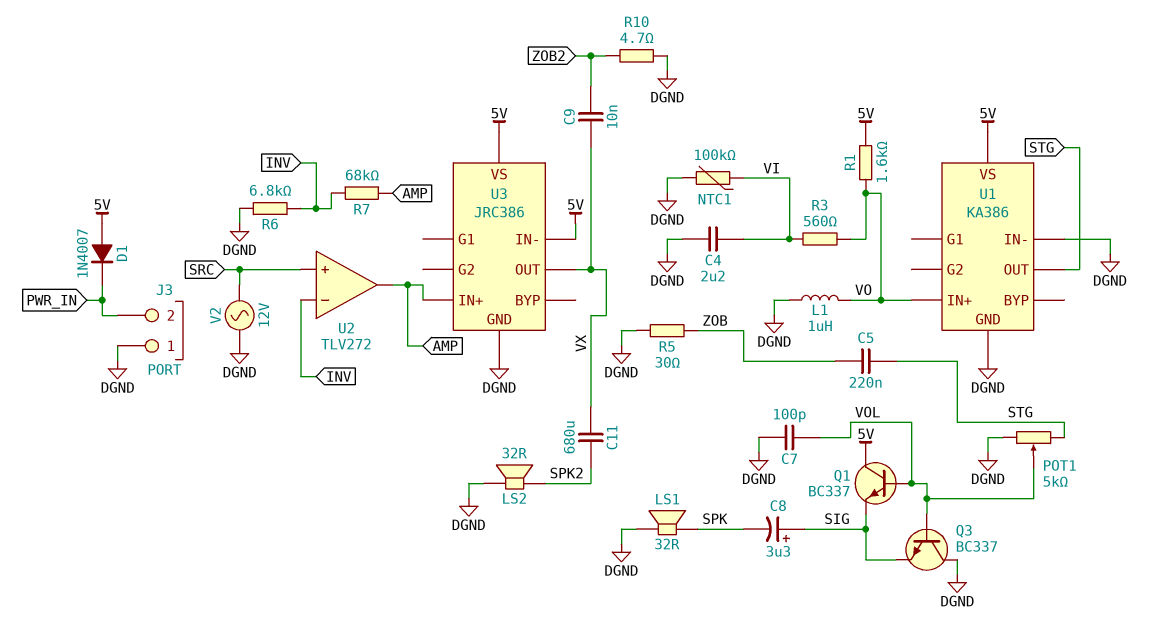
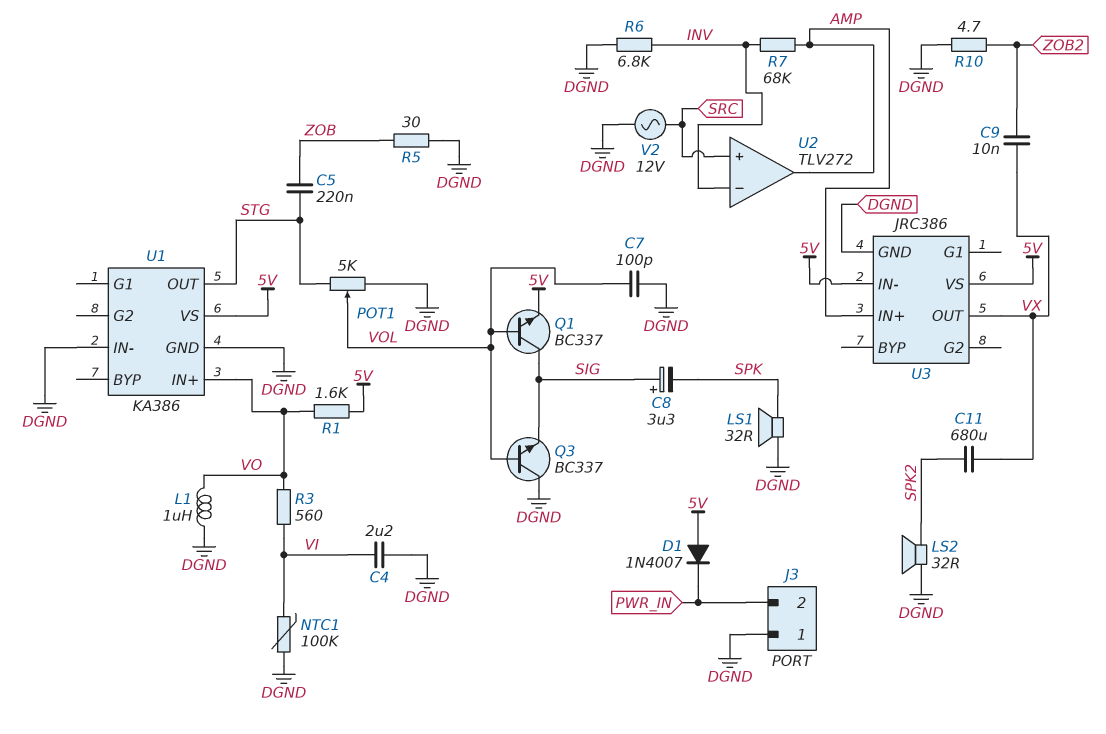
Q1: NPN BC337 (B VOL, C 5V, E SIG) -> NPN BC337 (B VOL, C SIG, E 5V)

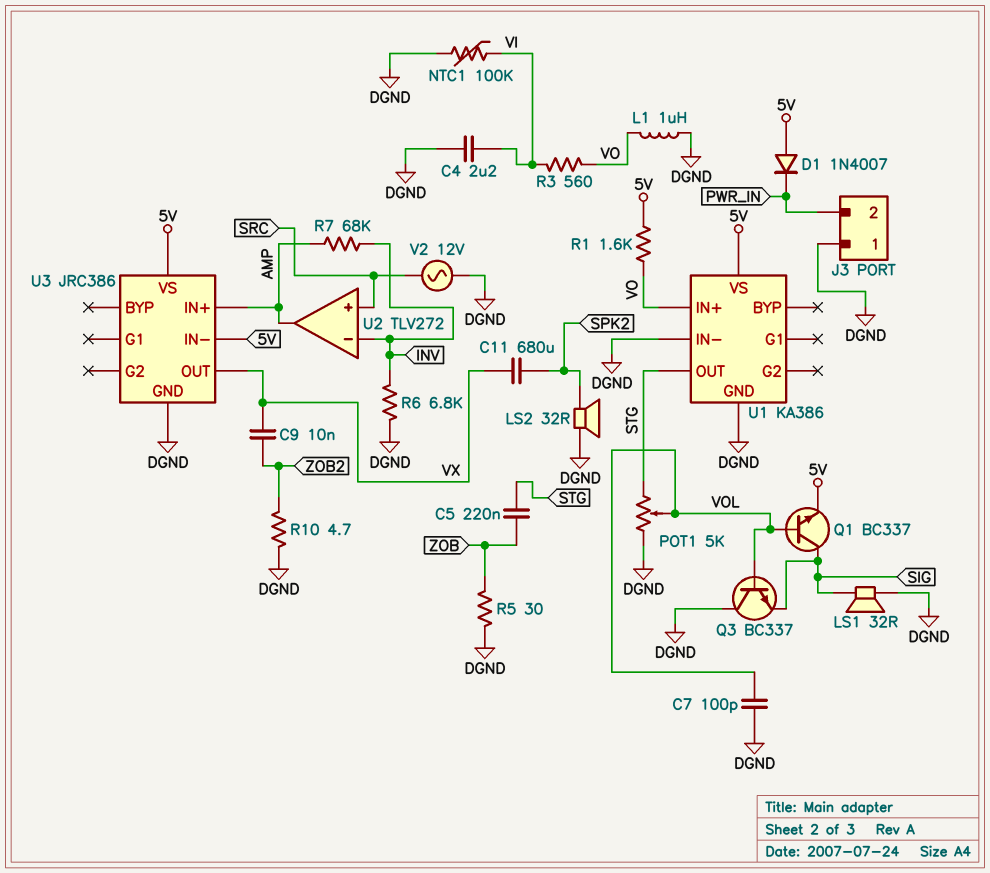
C8: 3.3uF (plus SIG, minus SPK) -> none
LS1: speaker 32R (DGND, SPK) -> speaker 32R (DGND, SIG)

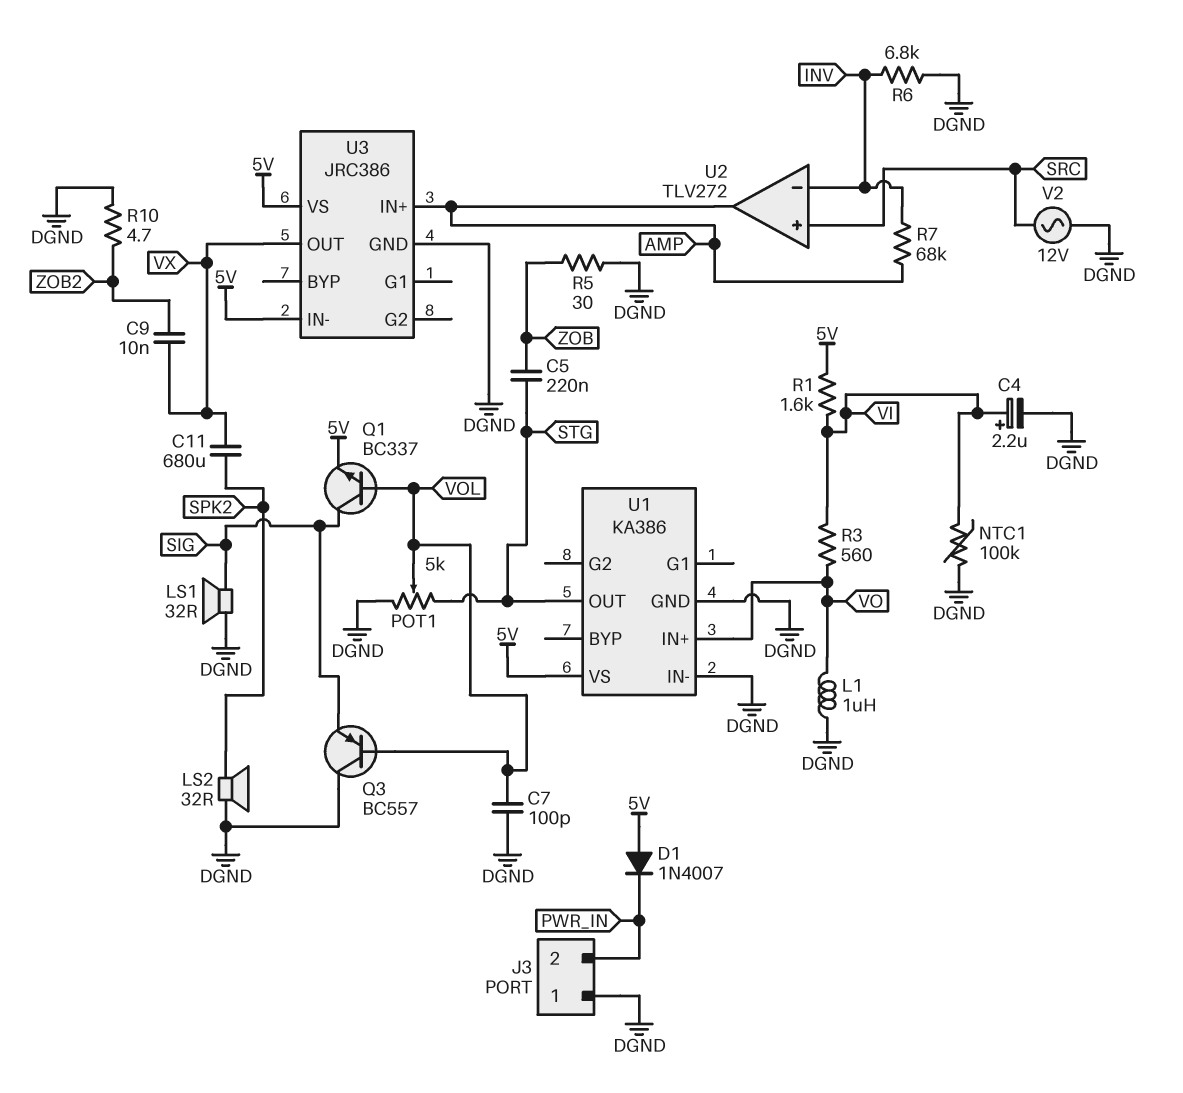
C4: 2.2uF (DGND, VI) -> 2.2uF (plus VI, minus DGND)
Q3: NPN BC337 (B VOL, C DGND, E SIG) -> PNP BC557 (B VOL, C DGND, E SIG)
R1: 1.6k (5V, VO) -> 1.6k (5V, VI)

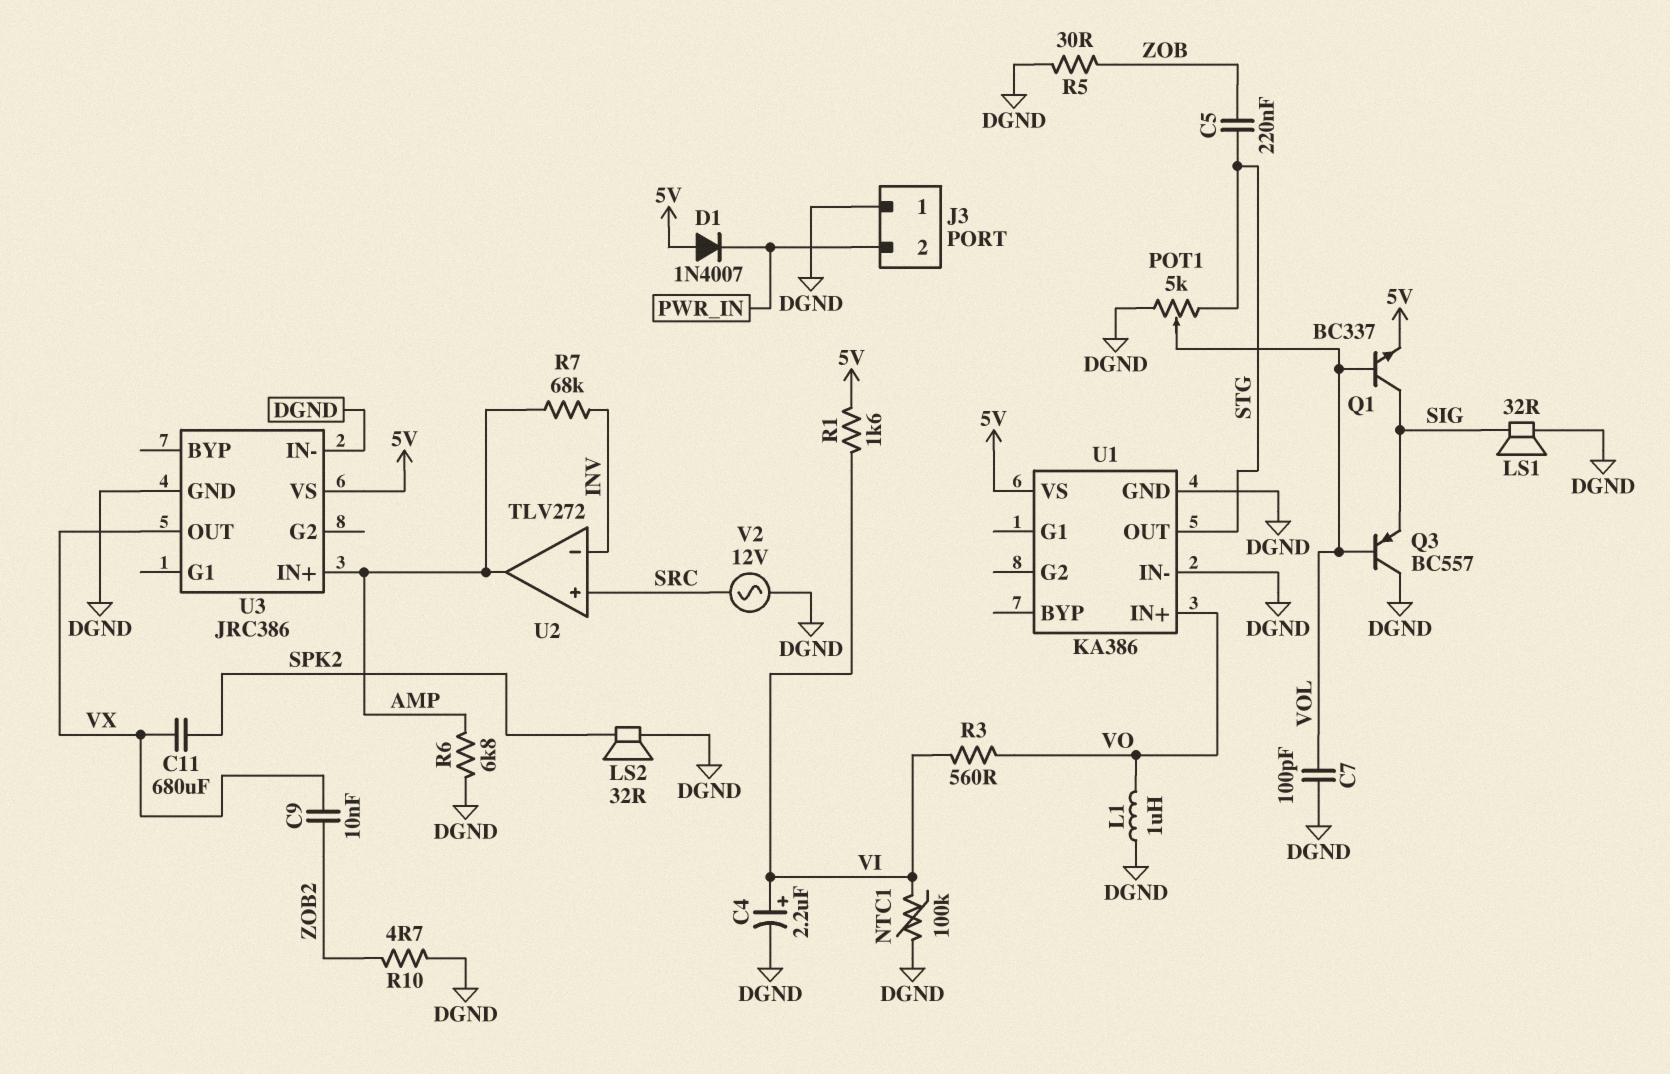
R6: 6.8k (DGND, INV) -> 6.8k (AMP, DGND)
U3 pin IN-: 5V -> DGND

